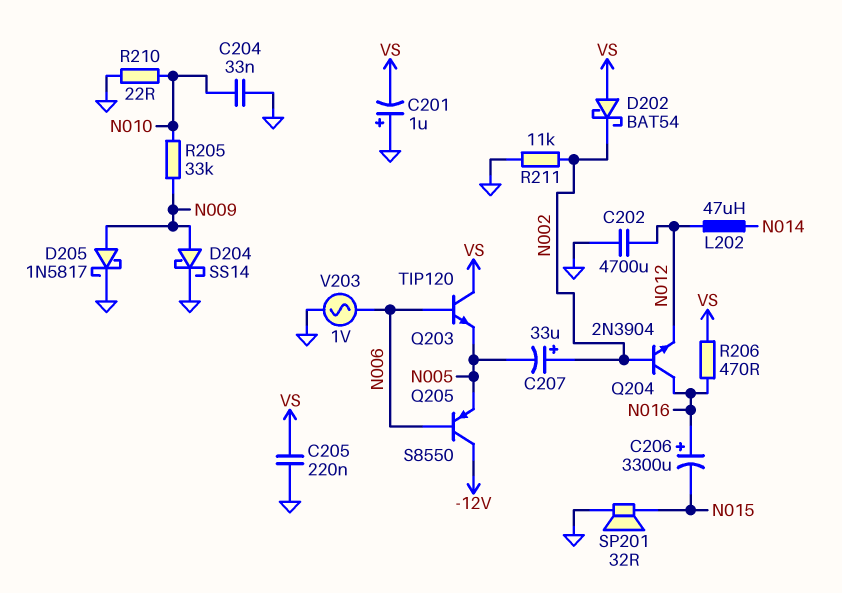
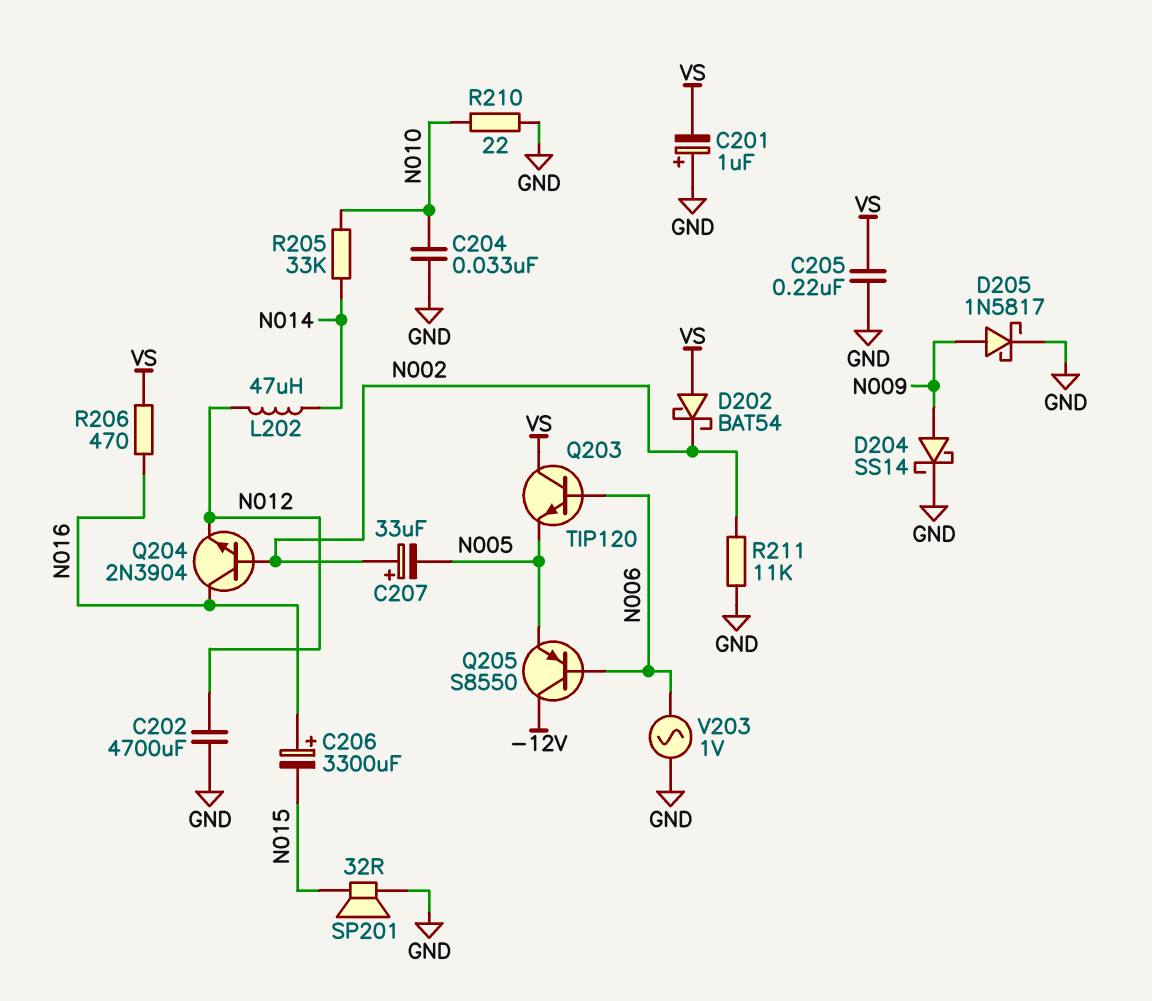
R205: 33k (N009, N010) -> 33k (N010, N014)

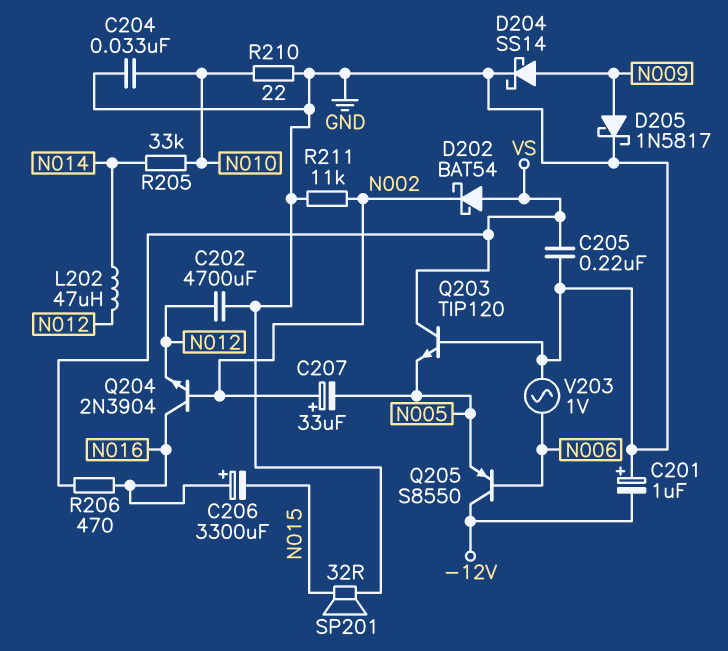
C201: 1uF (plus GND, minus VS) -> 1uF (plus GND, minus -12V)
Q203: NPN TIP120 (B N006, C VS, E N005) -> NPN TIP120 (B GND, C VS, E N005)

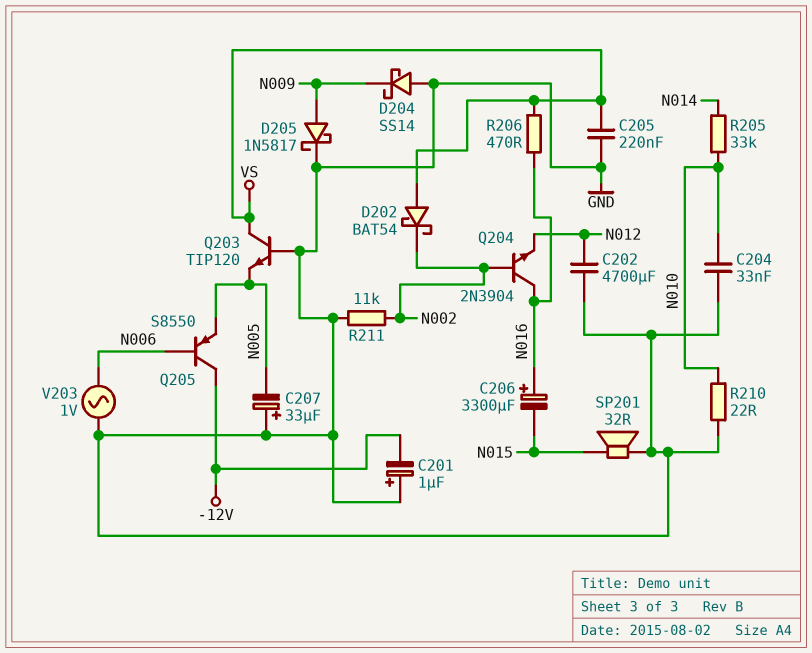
C207: 33uF (plus N002, minus N005) -> 33uF (plus GND, minus N005)
D204: schottky SS14 (A N009, K GND) -> schottky SS14 (A GND, K N009)
L202: 47uH (N012, N014) -> none

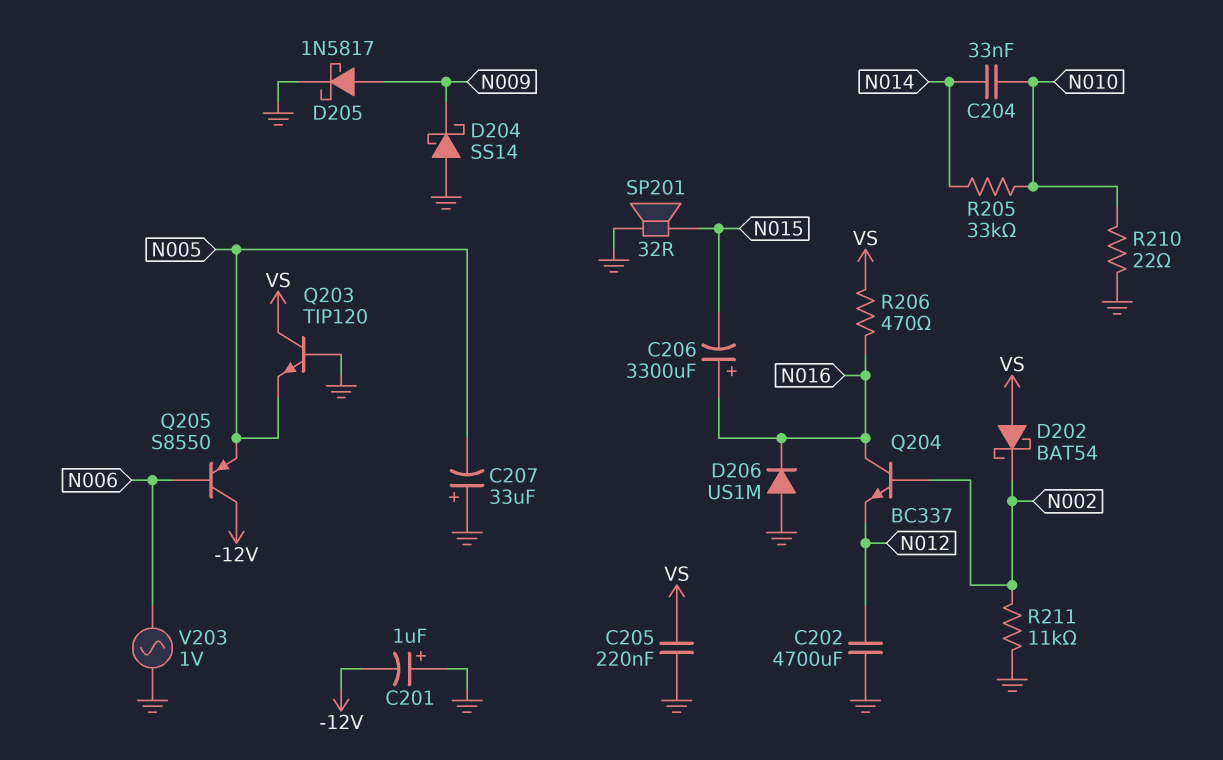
C204: 33nF (GND, N010) -> 33nF (N010, N014)
D206: none -> diode US1M (A GND, K N016)
Q204: NPN 2N3904 (B N002, C N016, E N012) -> NPN BC337 (B N002, C N016, E N012)

